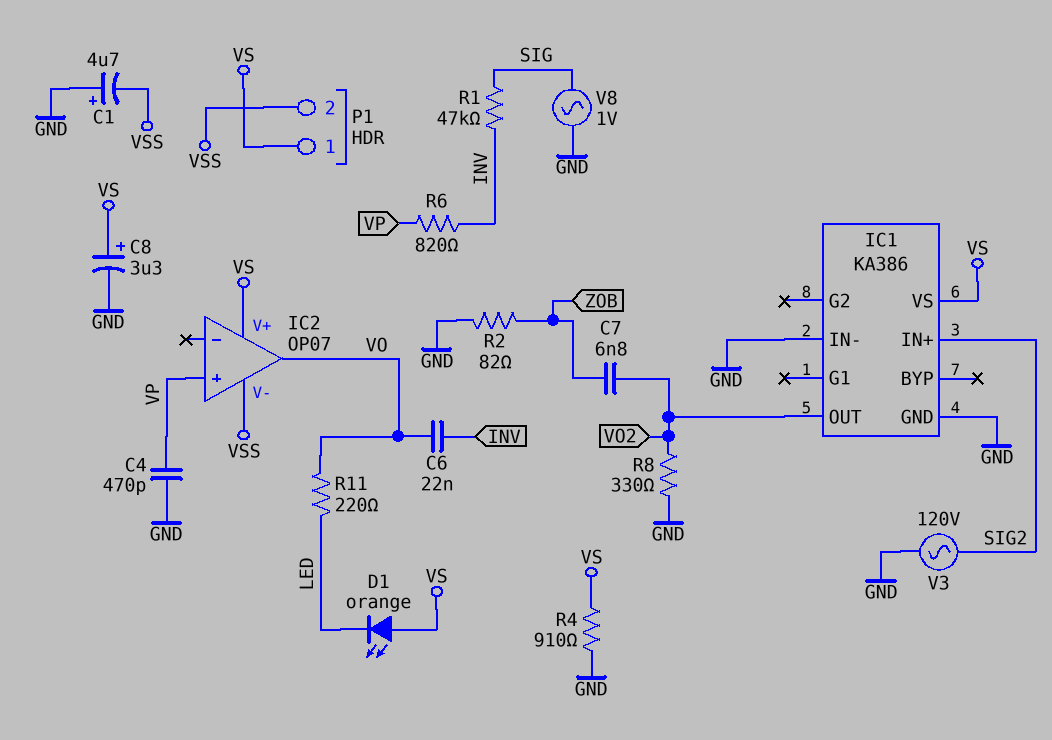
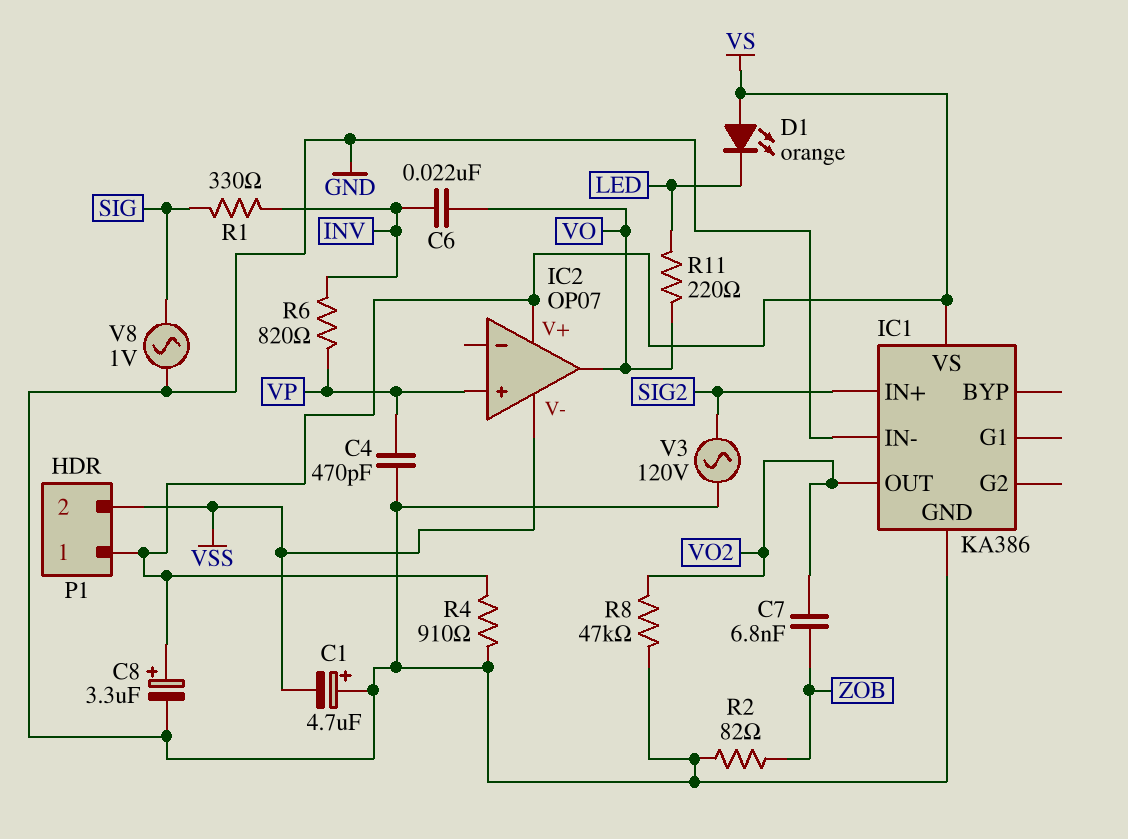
R1: 47k (INV, SIG) -> 330 (INV, SIG)
R8: 330 (GND, VO2) -> 47k (GND, VO2)

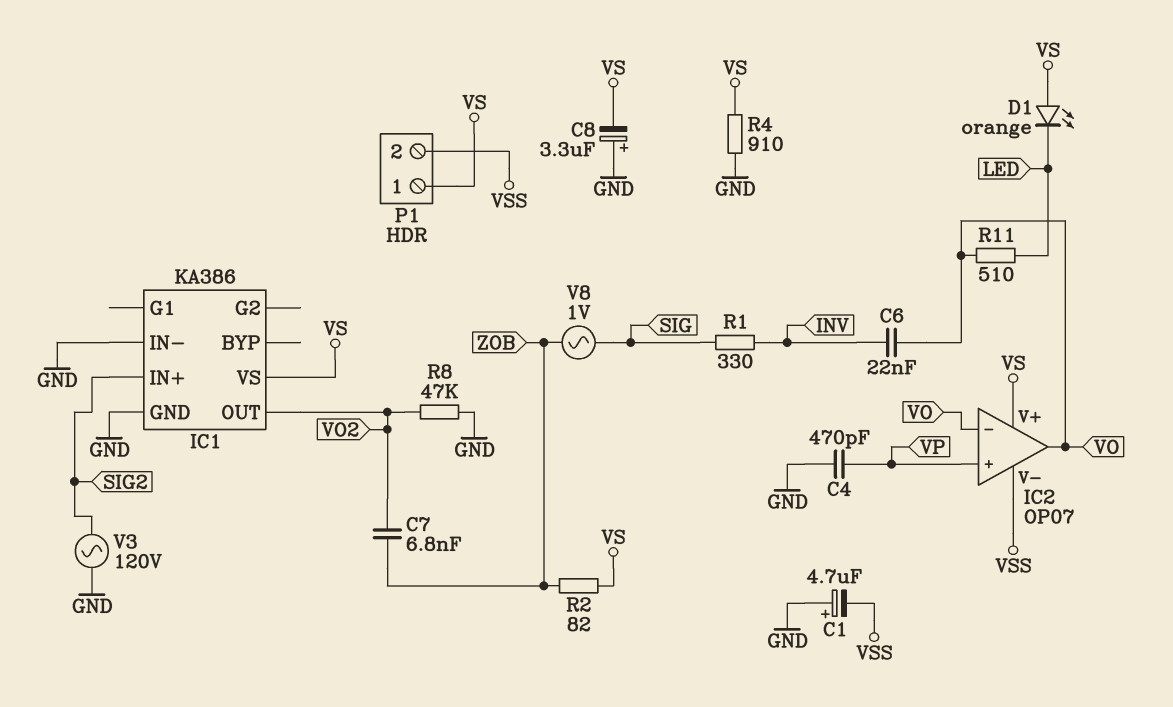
C8: 3.3uF (plus VS, minus GND) -> 3.3uF (plus GND, minus VS)
IC2 pin in-: none -> VO
R2: 82 (GND, ZOB) -> 82 (VS, ZOB)
R6: 820 (INV, VP) -> none
R11: 220 (LED, VO) -> 510 (LED, VO)
V8: AC 1V (GND, SIG) -> AC 1V (SIG, ZOB)

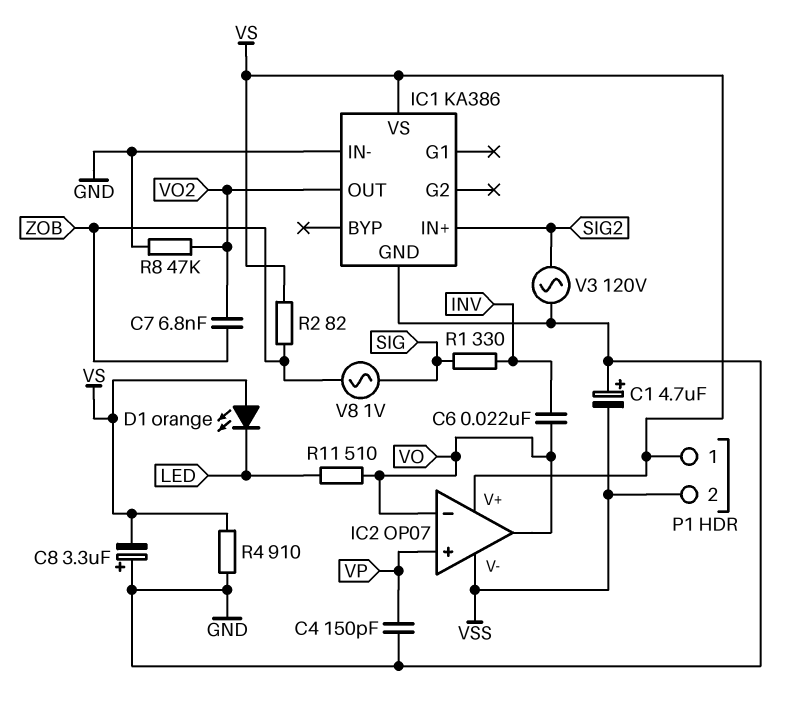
C4: 470pF (GND, VP) -> 150pF (GND, VP)

